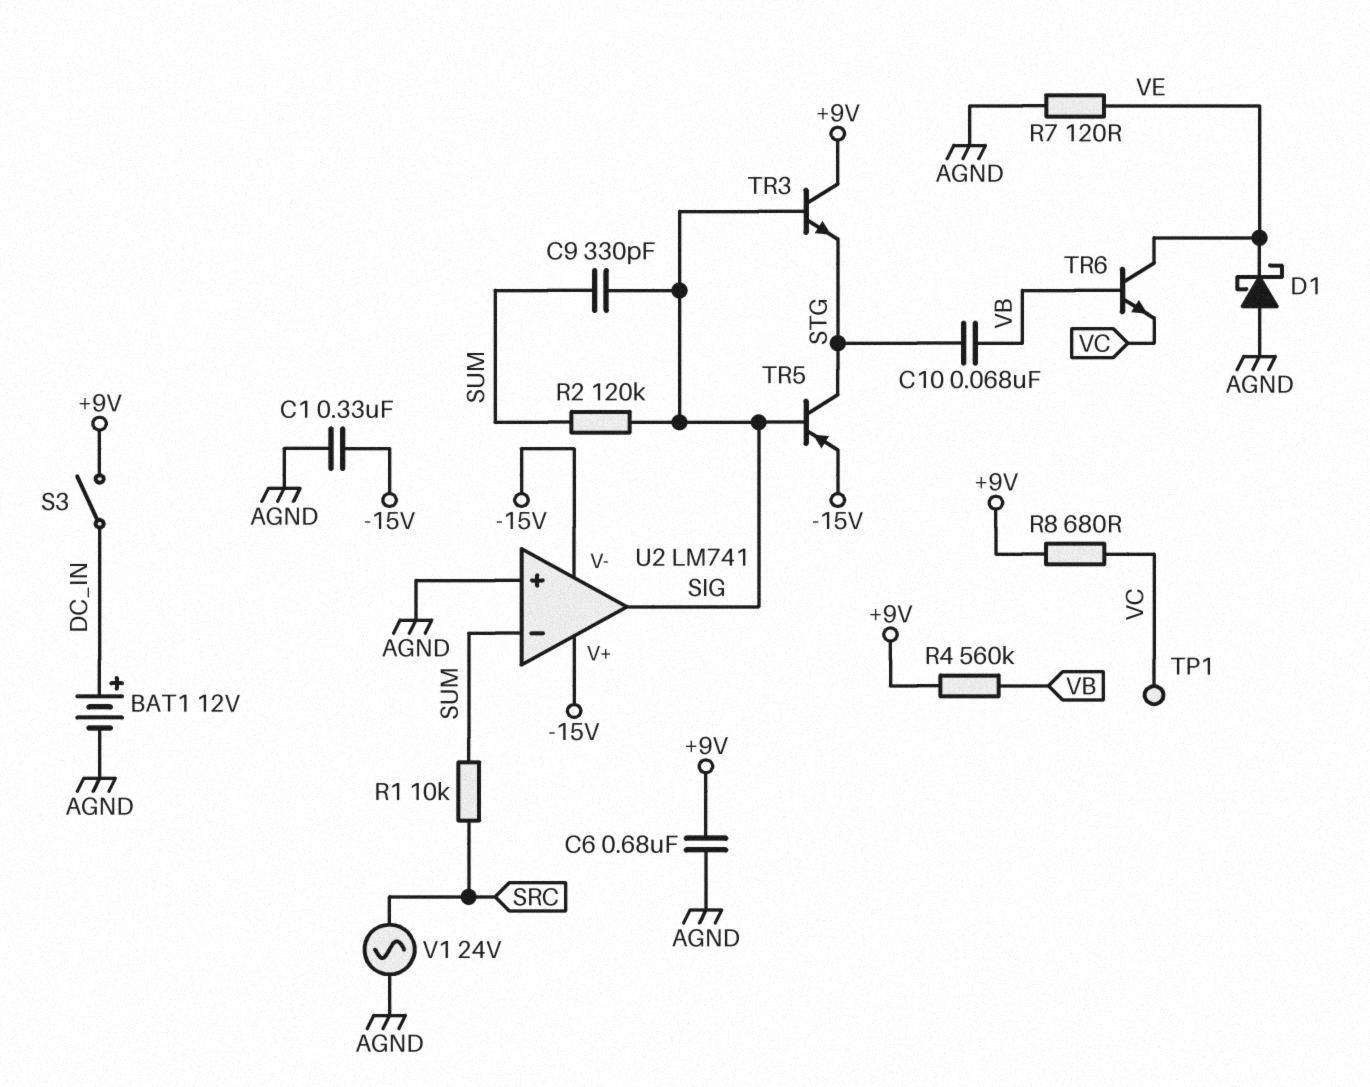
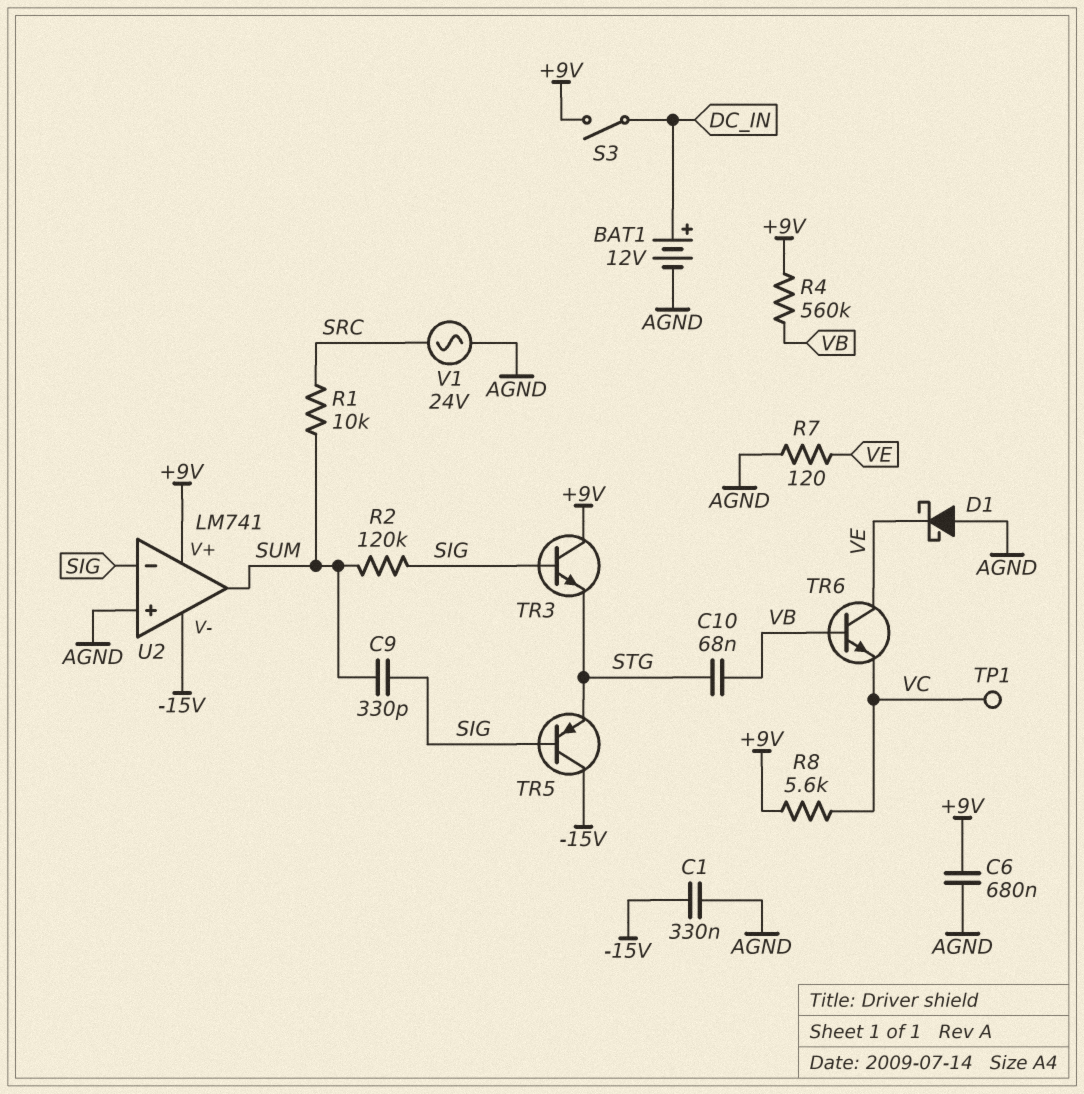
R8: 680 (+9V, VC) -> 5.6k (+9V, VC)
TR5: PNP (B SIG, C STG, E -15V) -> PNP (B SIG, C -15V, E STG)
U2 pin V+: -15V -> +9V
U2 pin in-: SUM -> SIG
U2 pin out: SIG -> SUM

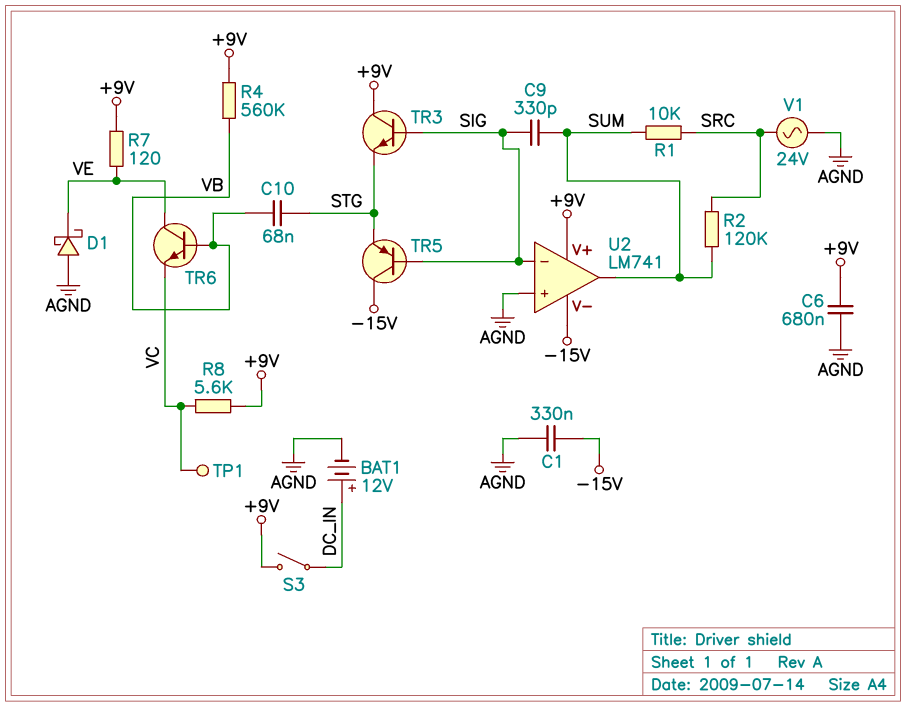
R2: 120k (SIG, SUM) -> 120k (SRC, SUM)
R7: 120 (AGND, VE) -> 120 (+9V, VE)

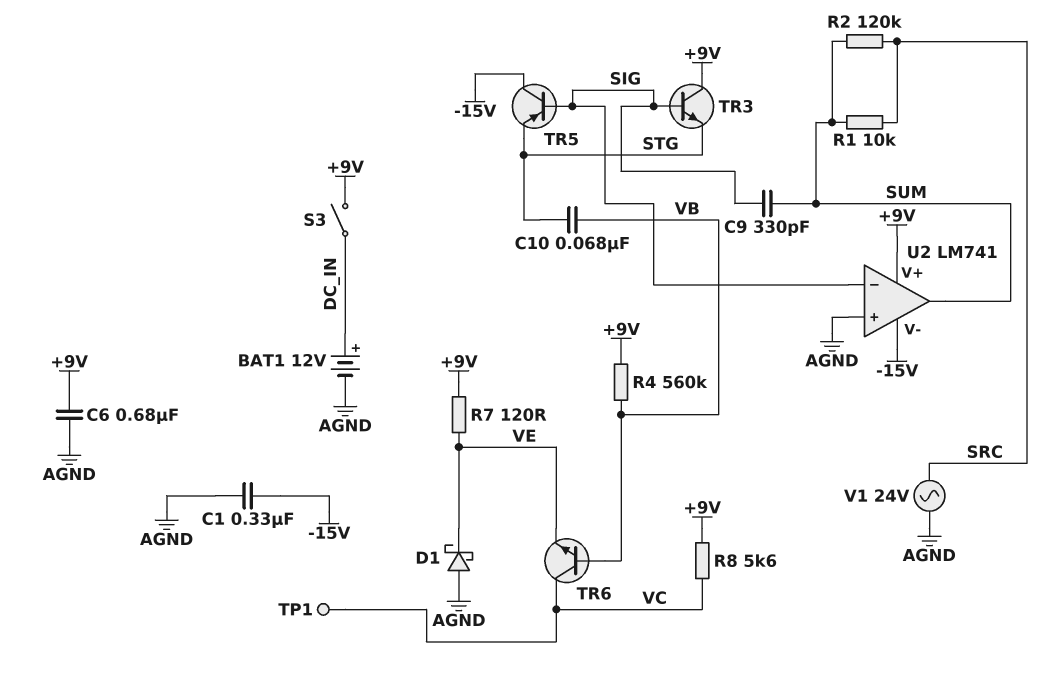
TR6: NPN (B VB, C VE, E VC) -> NPN (B VB, C VC, E VE)

